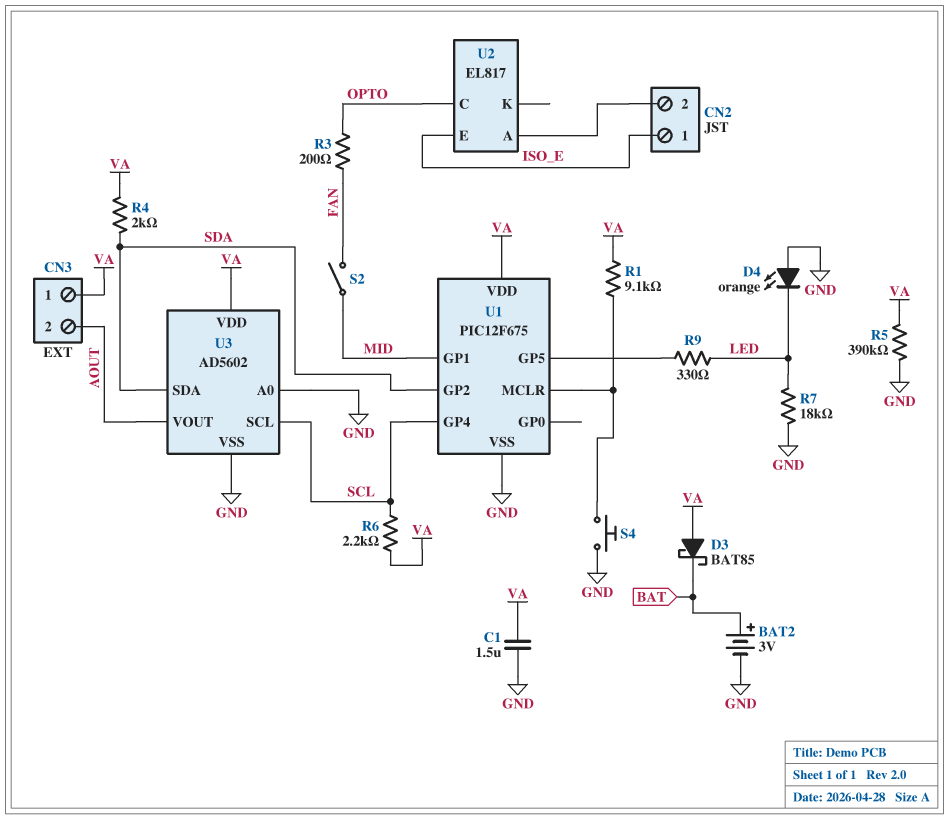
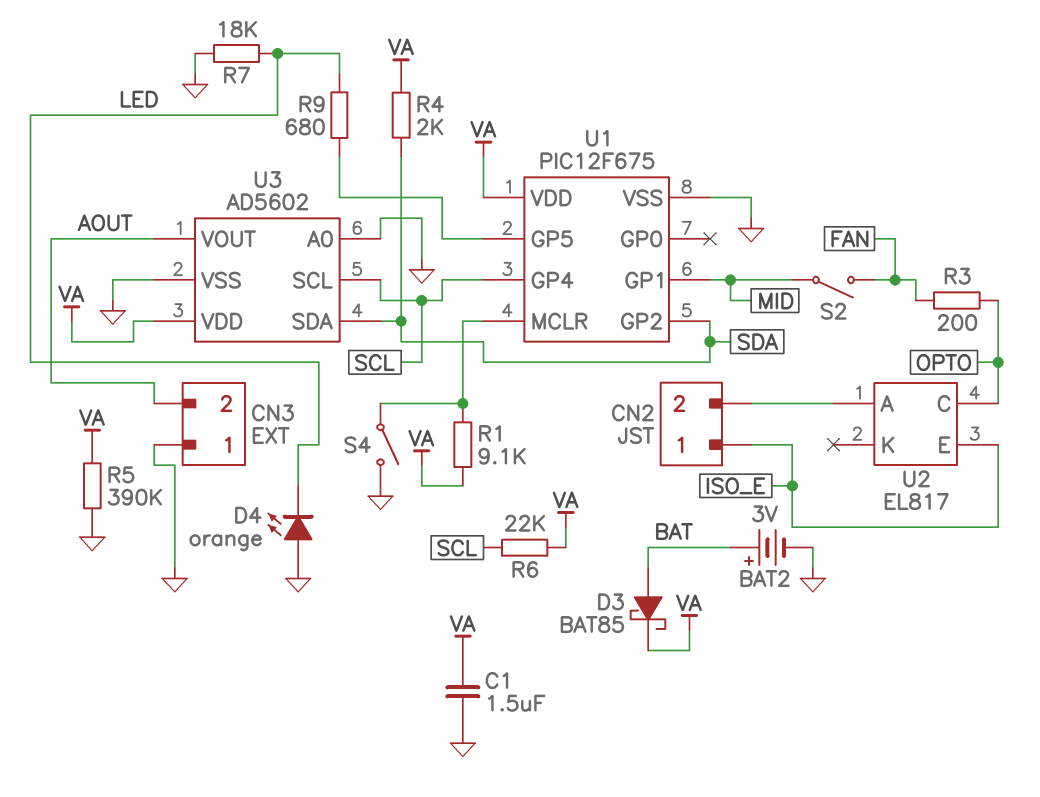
CN3 pin 1: VA -> GND
D3: schottky BAT85 (A VA, K BAT) -> schottky BAT85 (A BAT, K VA)
R6: 2.2k (SCL, VA) -> 22k (SCL, VA)
R9: 330 (LED, U1/GP5) -> 680 (LED, U1/GP5)
S4: button (GND, U1/MCLR) -> switch (GND, U1/MCLR)

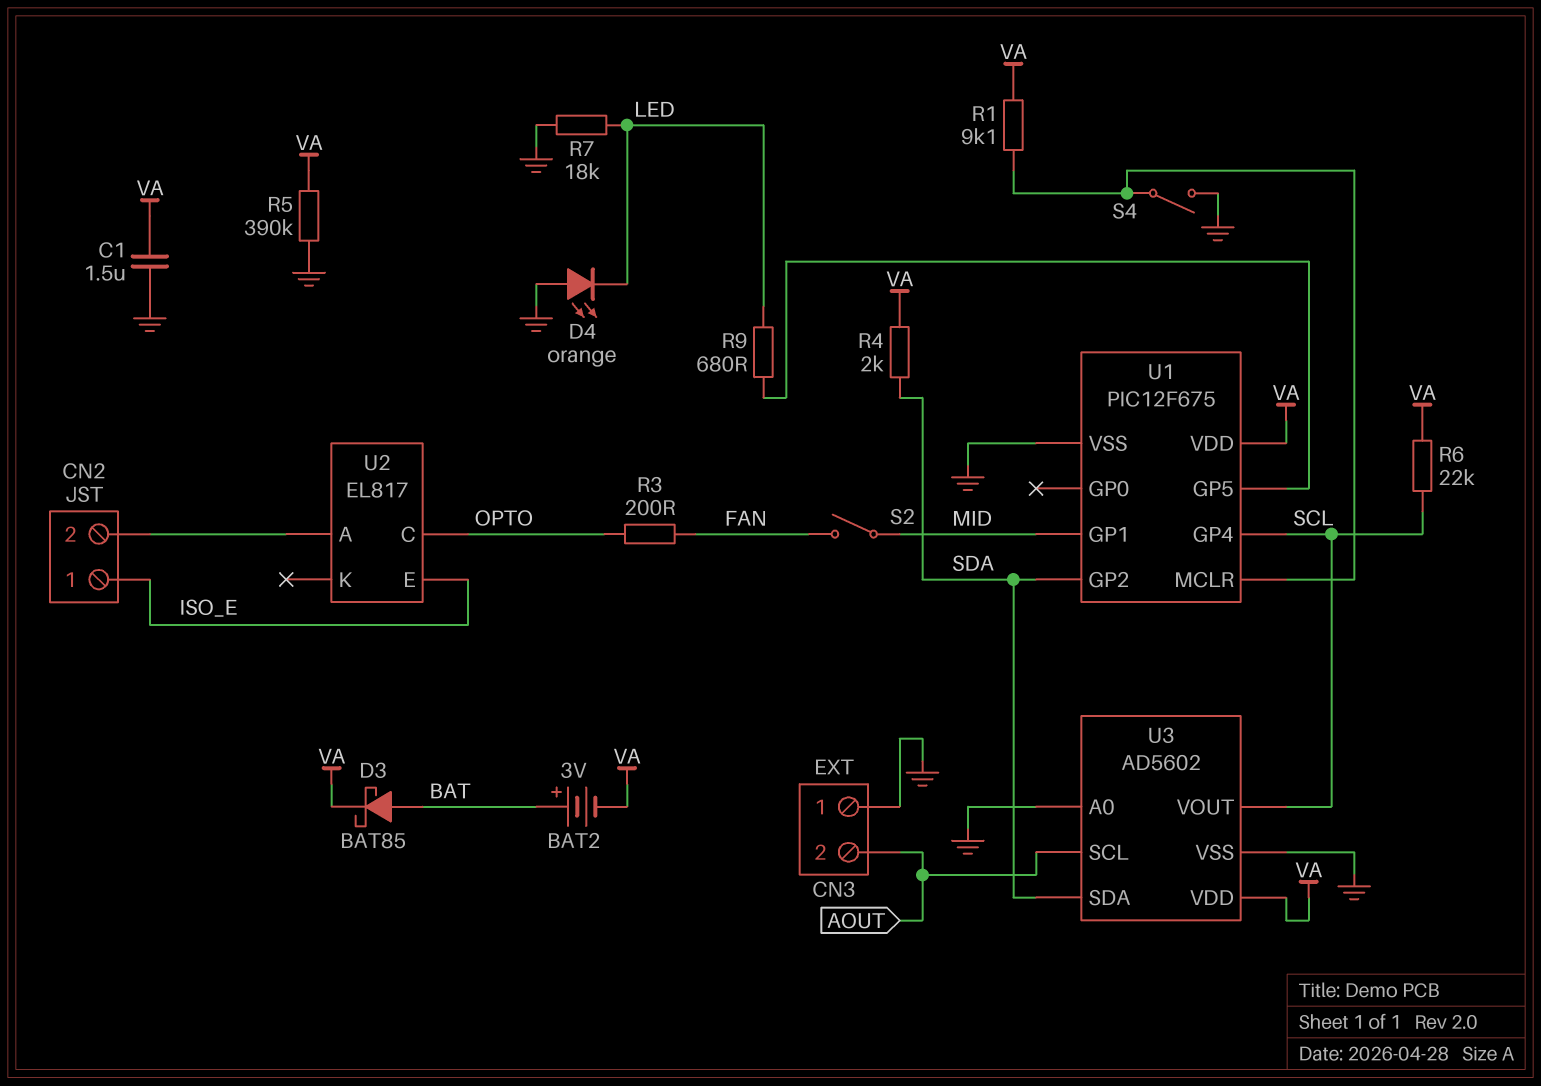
BAT2: 3V (plus BAT, minus GND) -> 3V (plus BAT, minus VA)
U3 pin SCL: SCL -> AOUT
U3 pin VOUT: AOUT -> SCL

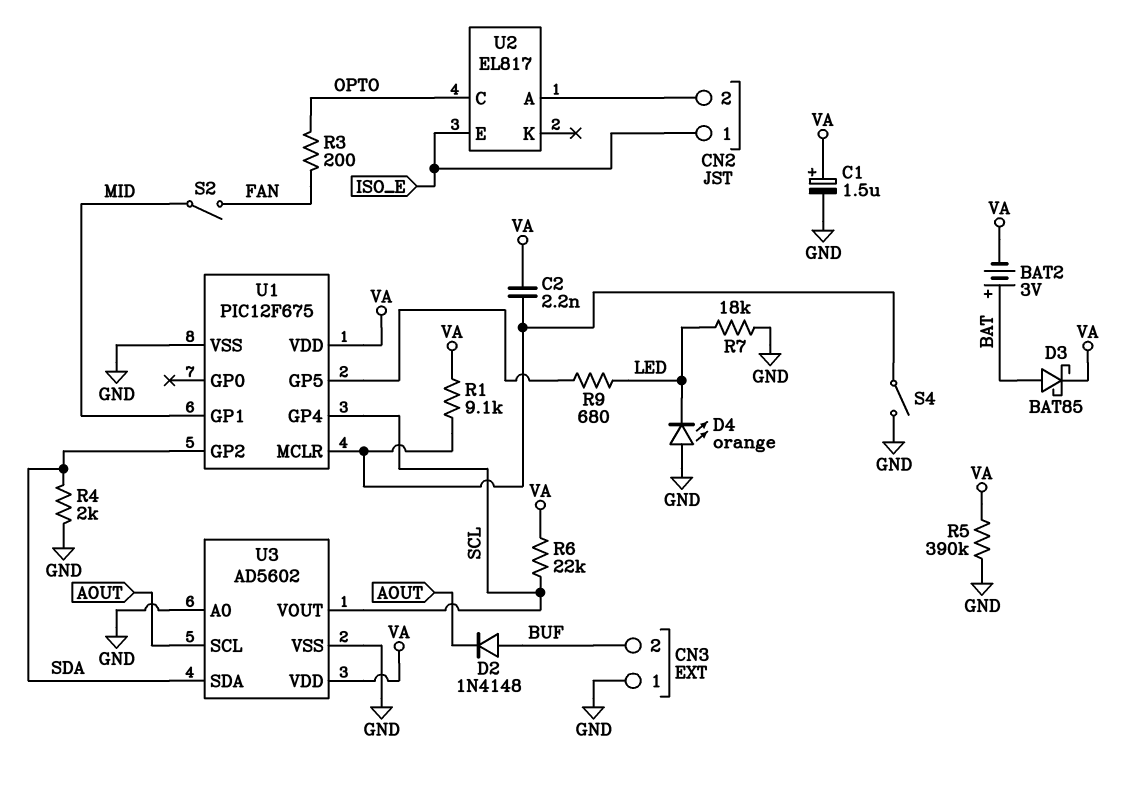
C1: 1.5uF (GND, VA) -> 1.5uF (plus VA, minus GND)
C2: none -> 2.2nF (U1/MCLR, VA)
CN3 pin 2: AOUT -> BUF
D2: none -> diode 1N4148 (A BUF, K AOUT)
R4: 2k (SDA, VA) -> 2k (GND, SDA)

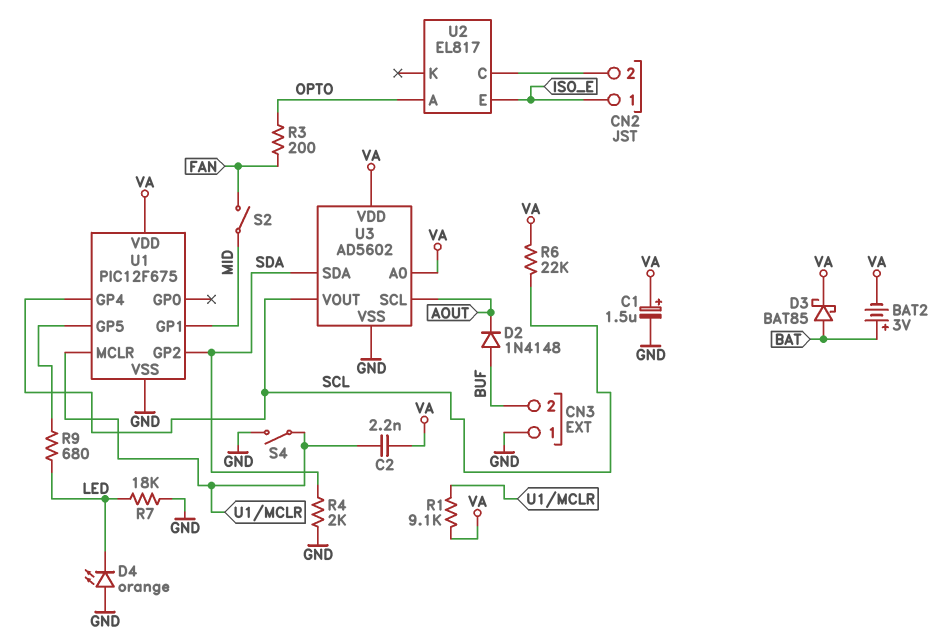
R5: 390k (GND, VA) -> none
U2 pin A: CN2/2 -> OPTO
U2 pin C: OPTO -> CN2/2
U3 pin A0: GND -> VA

